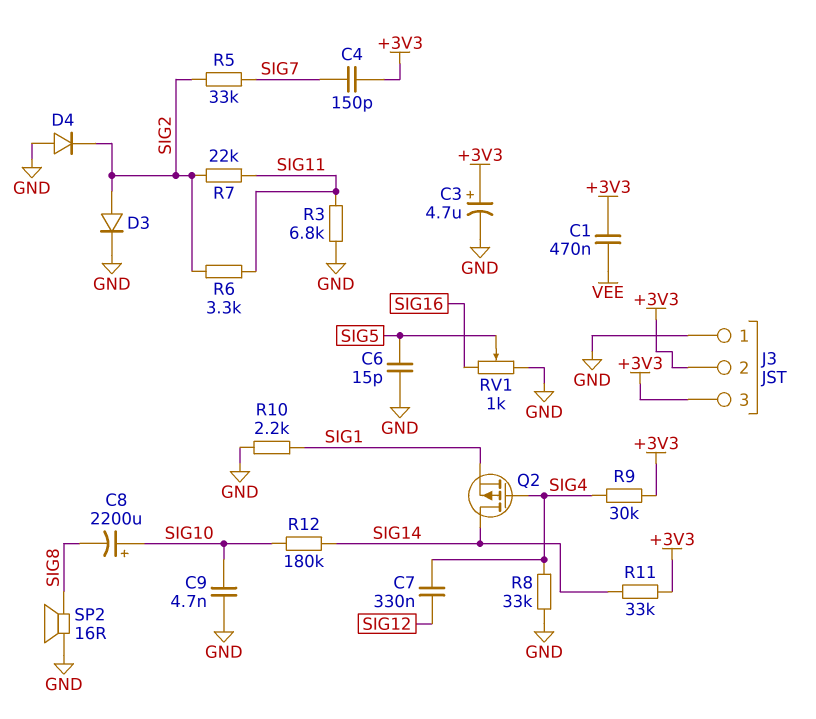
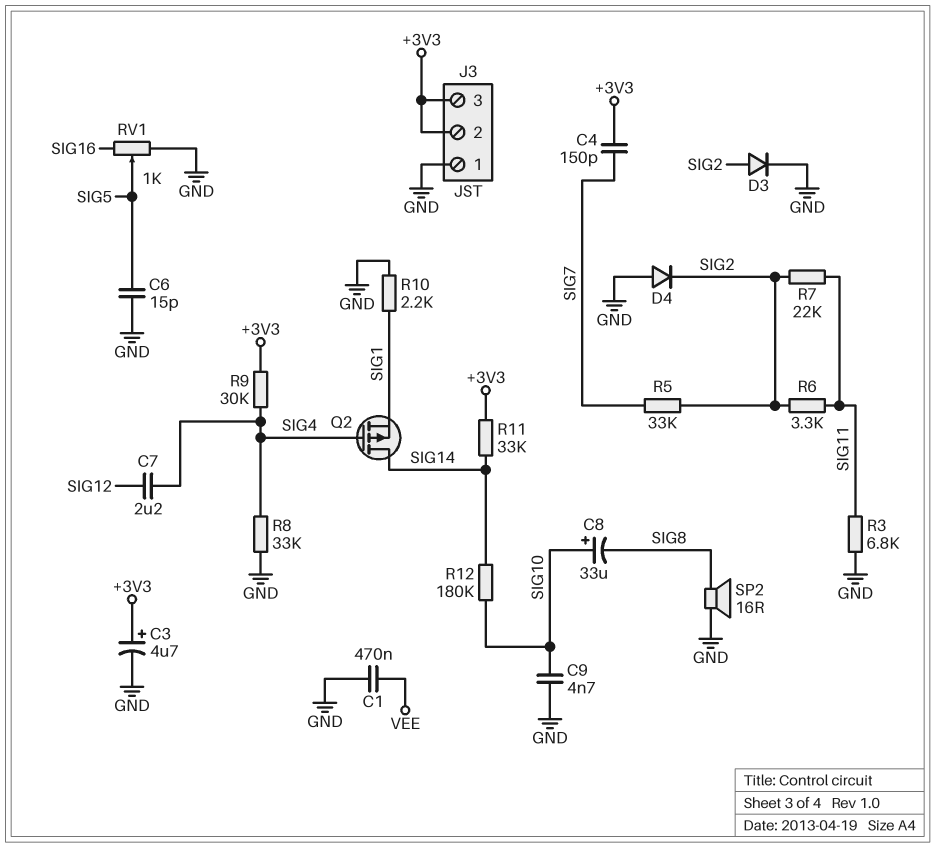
C1: 470nF (+3V3, VEE) -> 470nF (GND, VEE)
C7: 330nF (SIG4, SIG12) -> 2.2uF (SIG4, SIG12)
C8: 2200uF (plus SIG10, minus SIG8) -> 33uF (plus SIG10, minus SIG8)

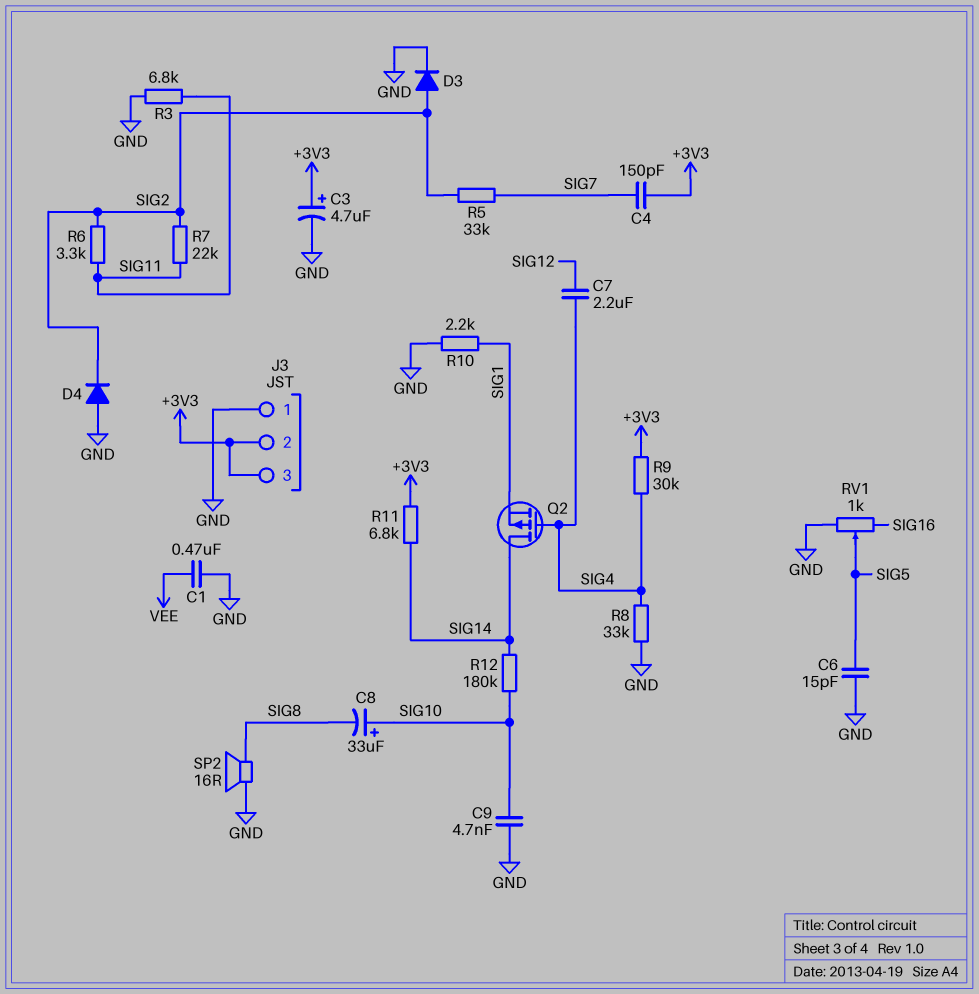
R11: 33k (+3V3, SIG14) -> 6.8k (+3V3, SIG14)

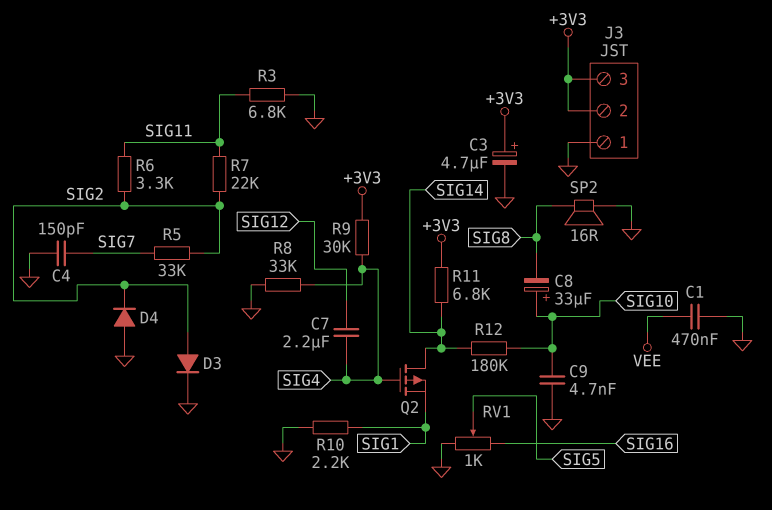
C4: 150pF (+3V3, SIG7) -> 150pF (GND, SIG7)
C6: 15pF (GND, SIG5) -> none

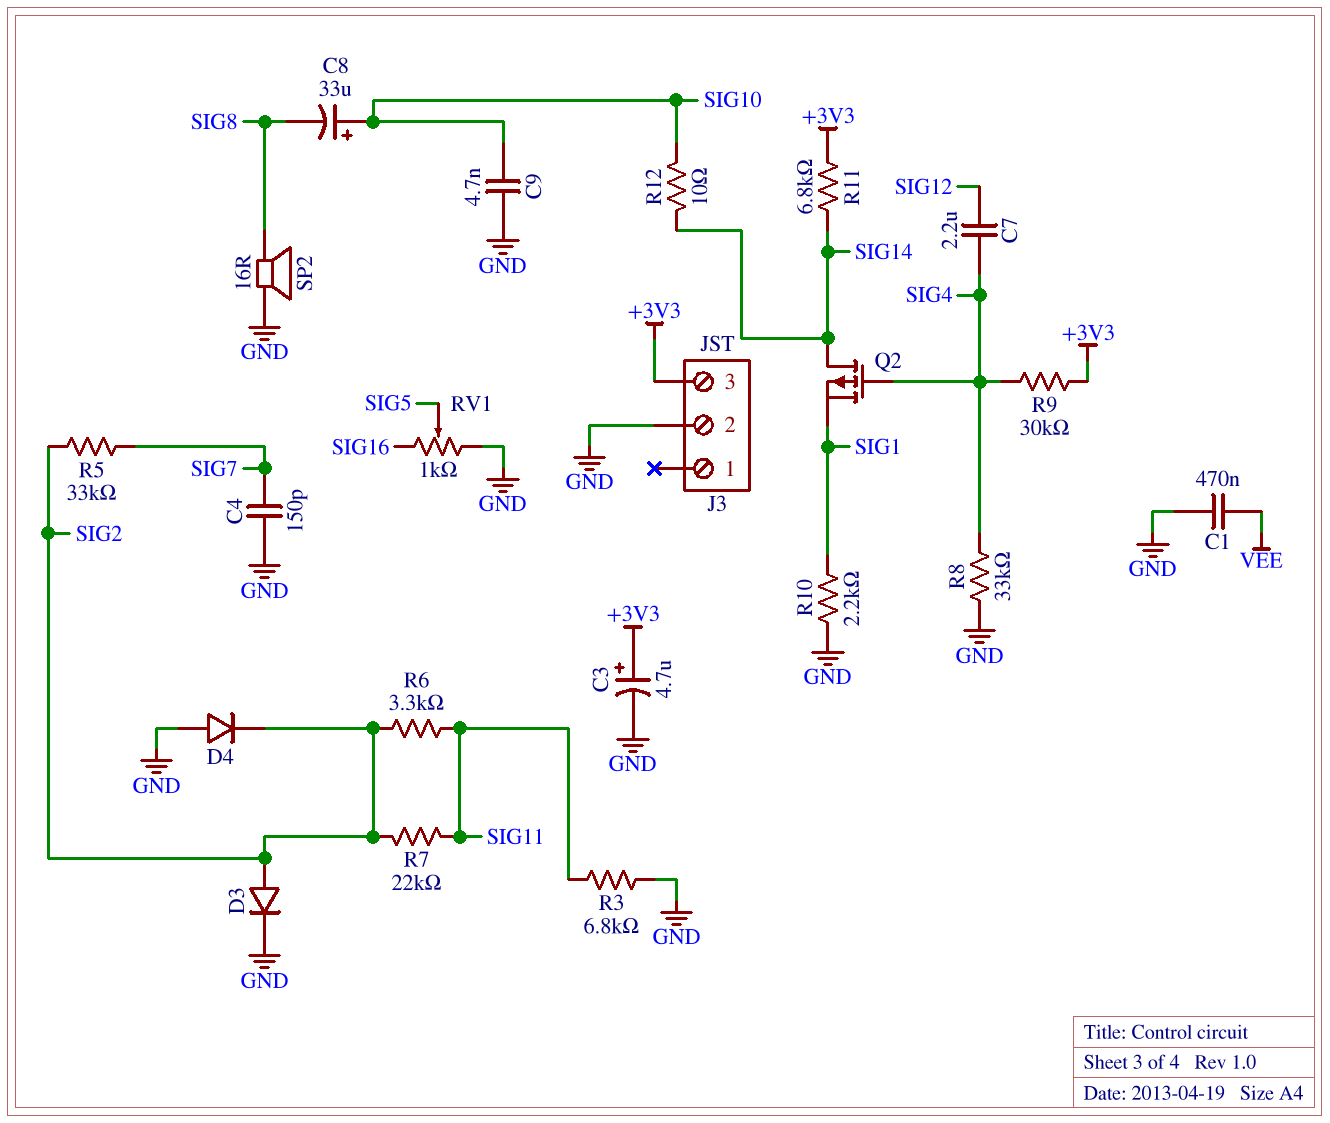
J3 pin 1: GND -> none
J3 pin 2: +3V3 -> GND
R12: 180k (SIG10, SIG14) -> 10 (SIG10, SIG14)

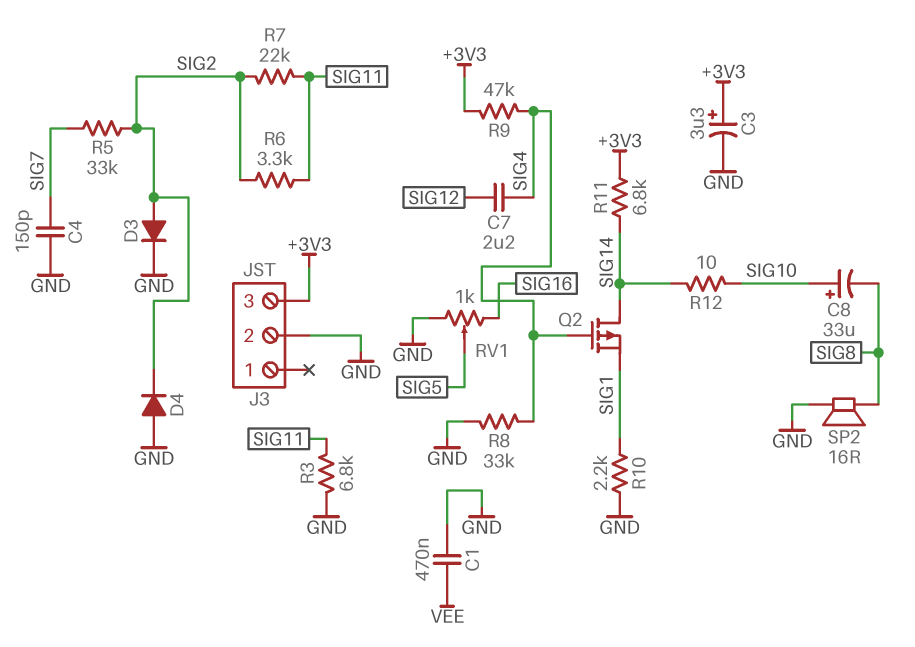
C3: 4.7uF (plus +3V3, minus GND) -> 3.3uF (plus +3V3, minus GND)
C9: 4.7nF (GND, SIG10) -> none
R9: 30k (+3V3, SIG4) -> 47k (+3V3, SIG4)

